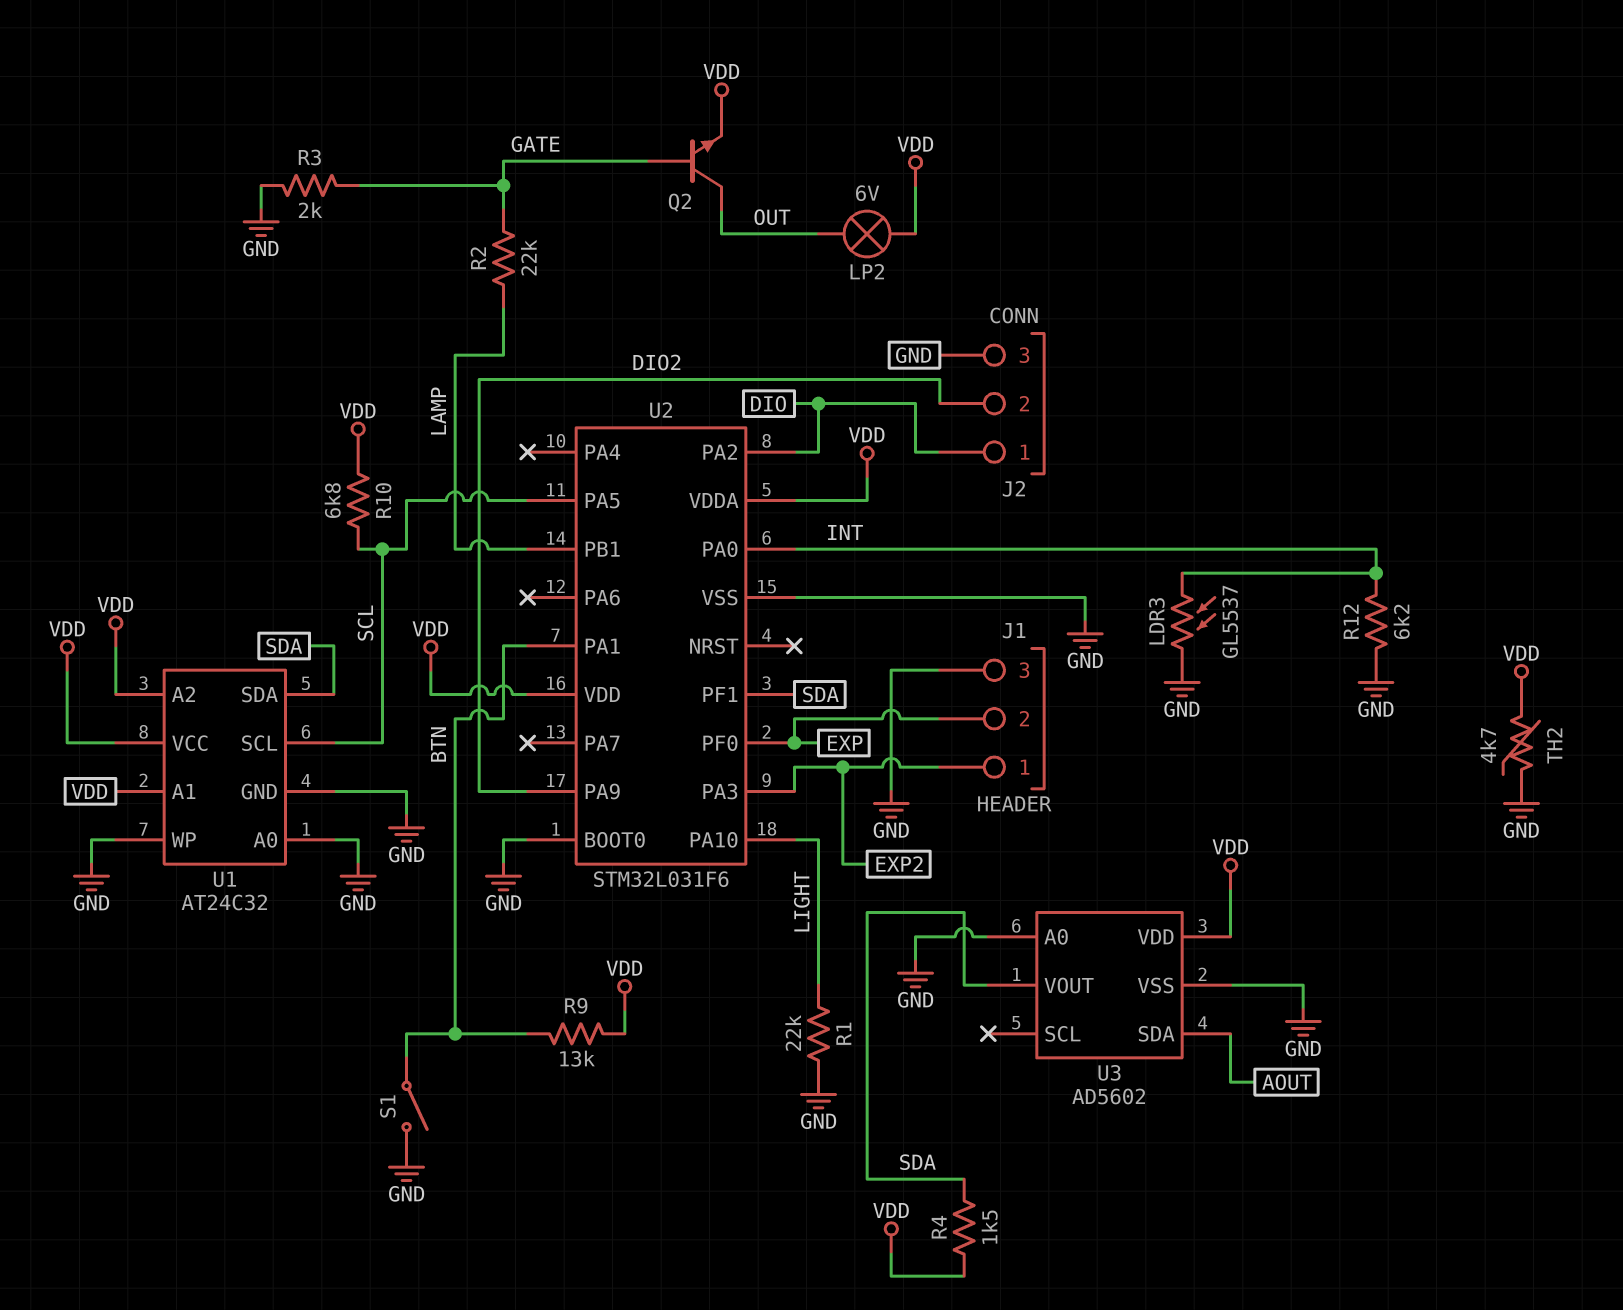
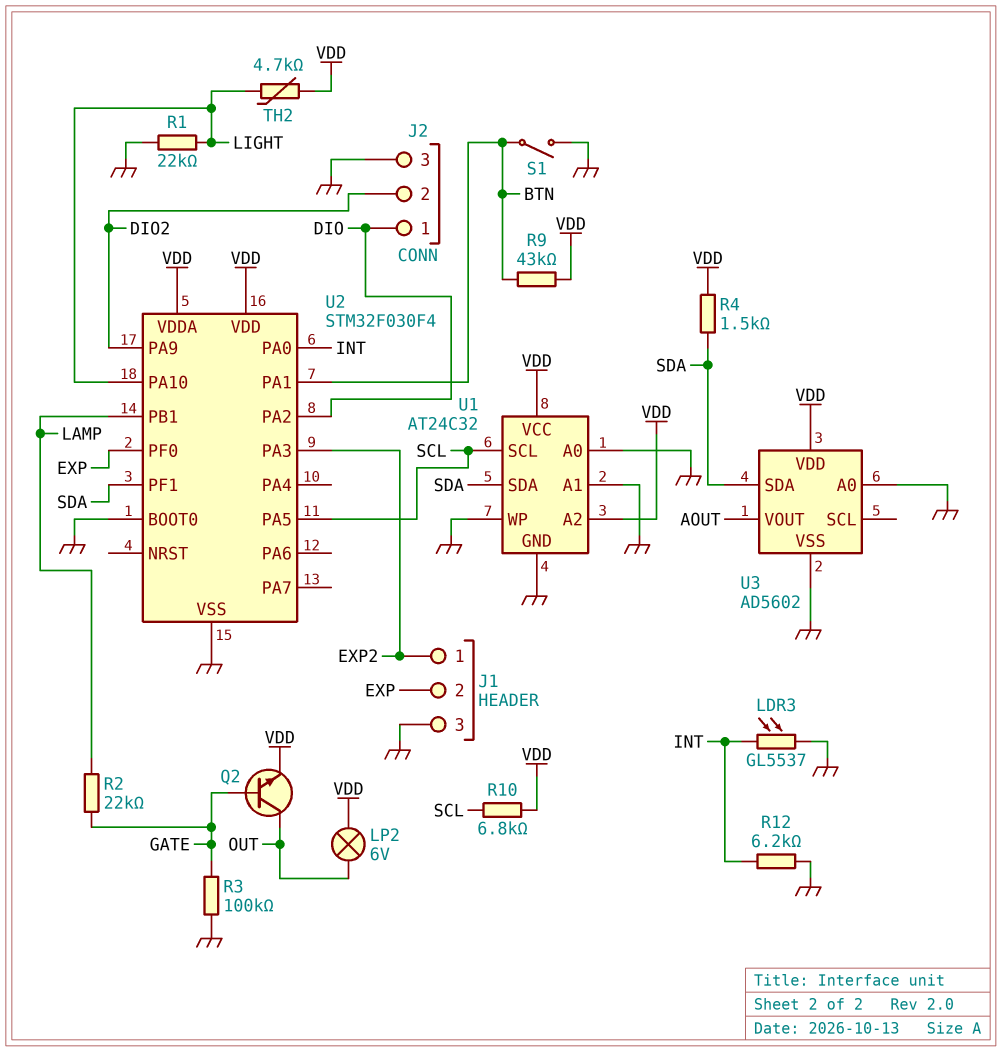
R3: 2k (GATE, GND) -> 100k (GATE, GND)
R9: 13k (BTN, VDD) -> 43k (BTN, VDD)
TH2: 4.7k (GND, VDD) -> 4.7k (LIGHT, VDD)
U1 pin A1: VDD -> GND
U2: STM32L031F6 -> STM32F030F4
U3 pin SDA: AOUT -> SDA
U3 pin VOUT: SDA -> AOUT

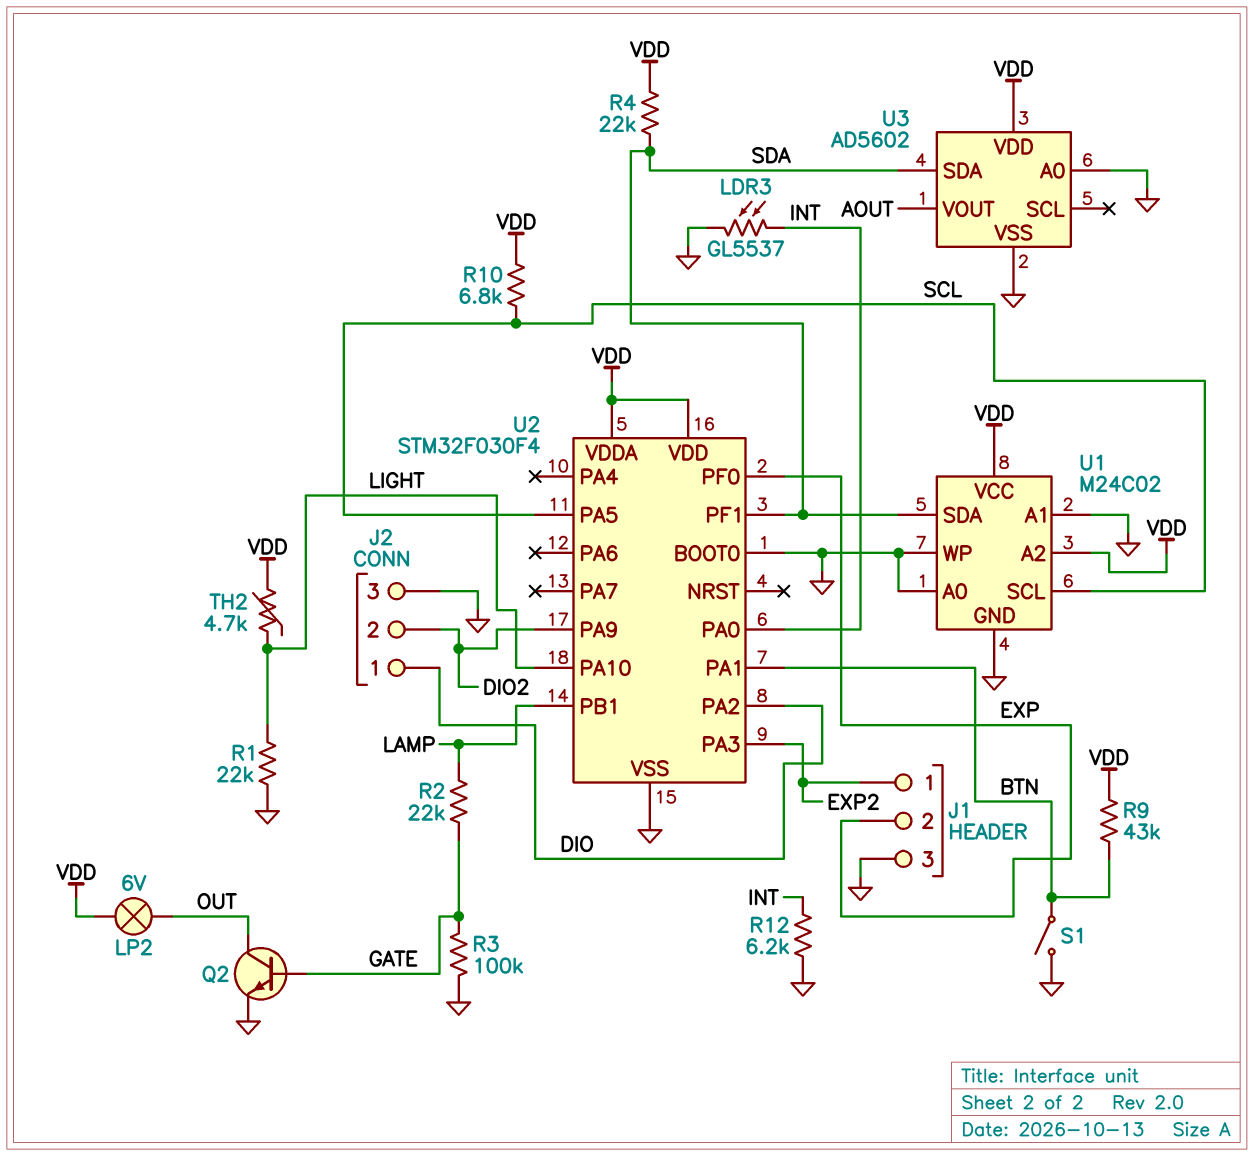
Q2: NPN (B GATE, C OUT, E VDD) -> NPN (B GATE, C OUT, E GND)
R4: 1.5k (SDA, VDD) -> 22k (SDA, VDD)
U1: AT24C32 -> M24C02

